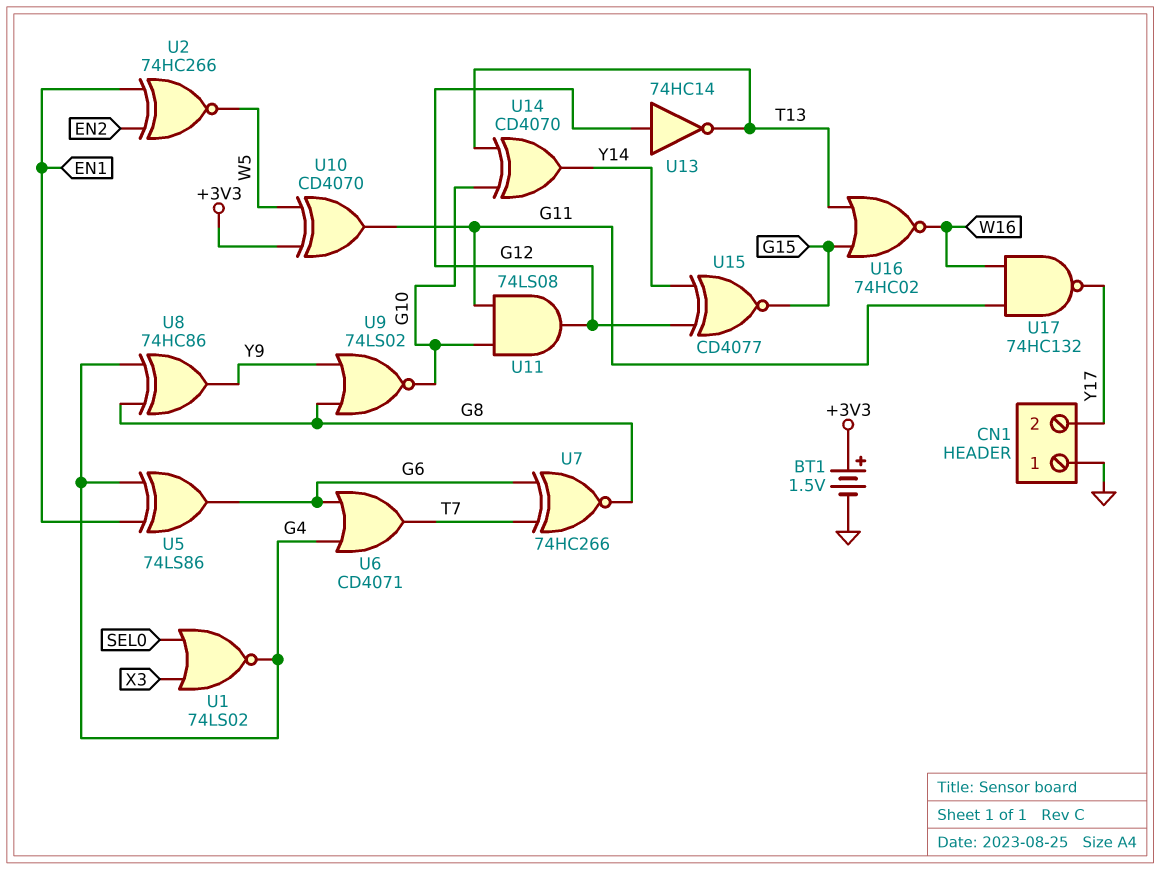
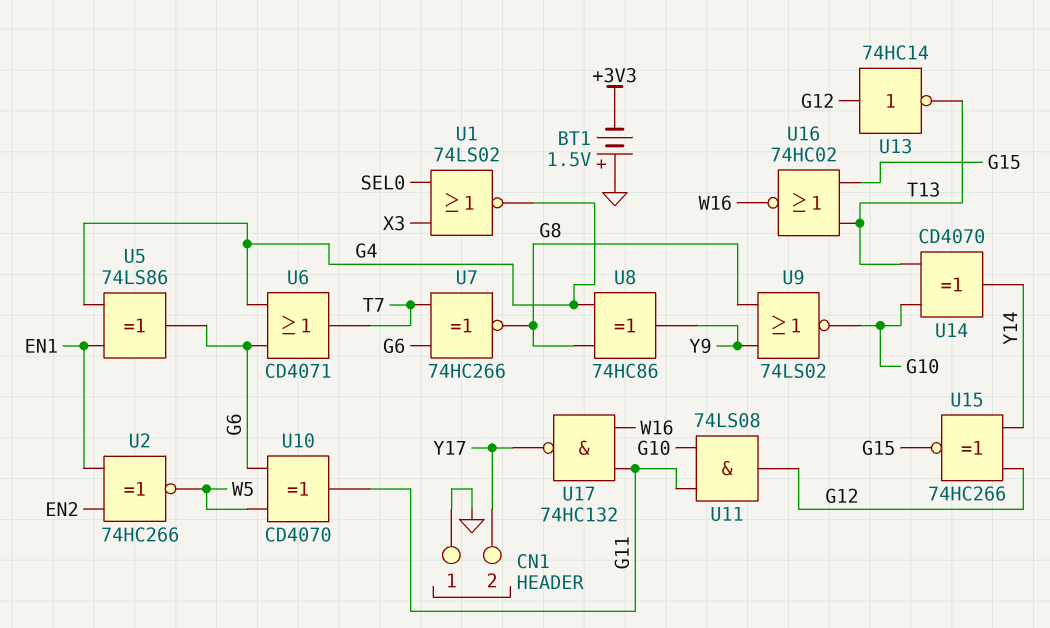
BT1: 1.5V (plus +3V3, minus GND) -> 1.5V (plus GND, minus +3V3)
U10: XOR CD4070 (in +3V3, in W5, out G11) -> XOR CD4070 (in G6, in W5, out G11)
U15: XNOR CD4077 (in G12, in Y14, out G15) -> XNOR 74HC266 (in G12, in Y14, out G15)

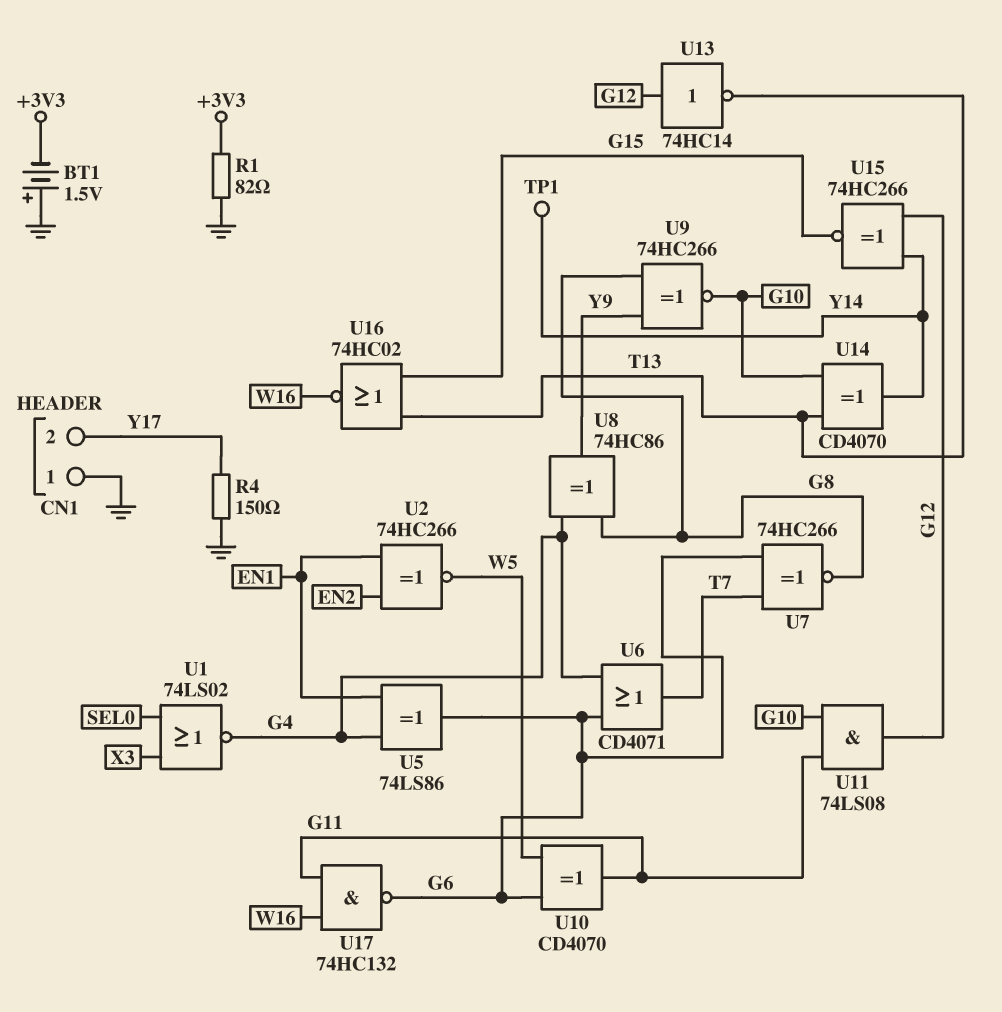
R1: none -> 82 (+3V3, GND)
R4: none -> 150 (GND, Y17)
TP1: none -> test point (Y14)
U9: NOR 74LS02 (in G8, in Y9, out G10) -> XNOR 74HC266 (in G8, in Y9, out G10)
U17: NAND 74HC132 (in G11, in W16, out Y17) -> NAND 74HC132 (in G11, in W16, out G6)

